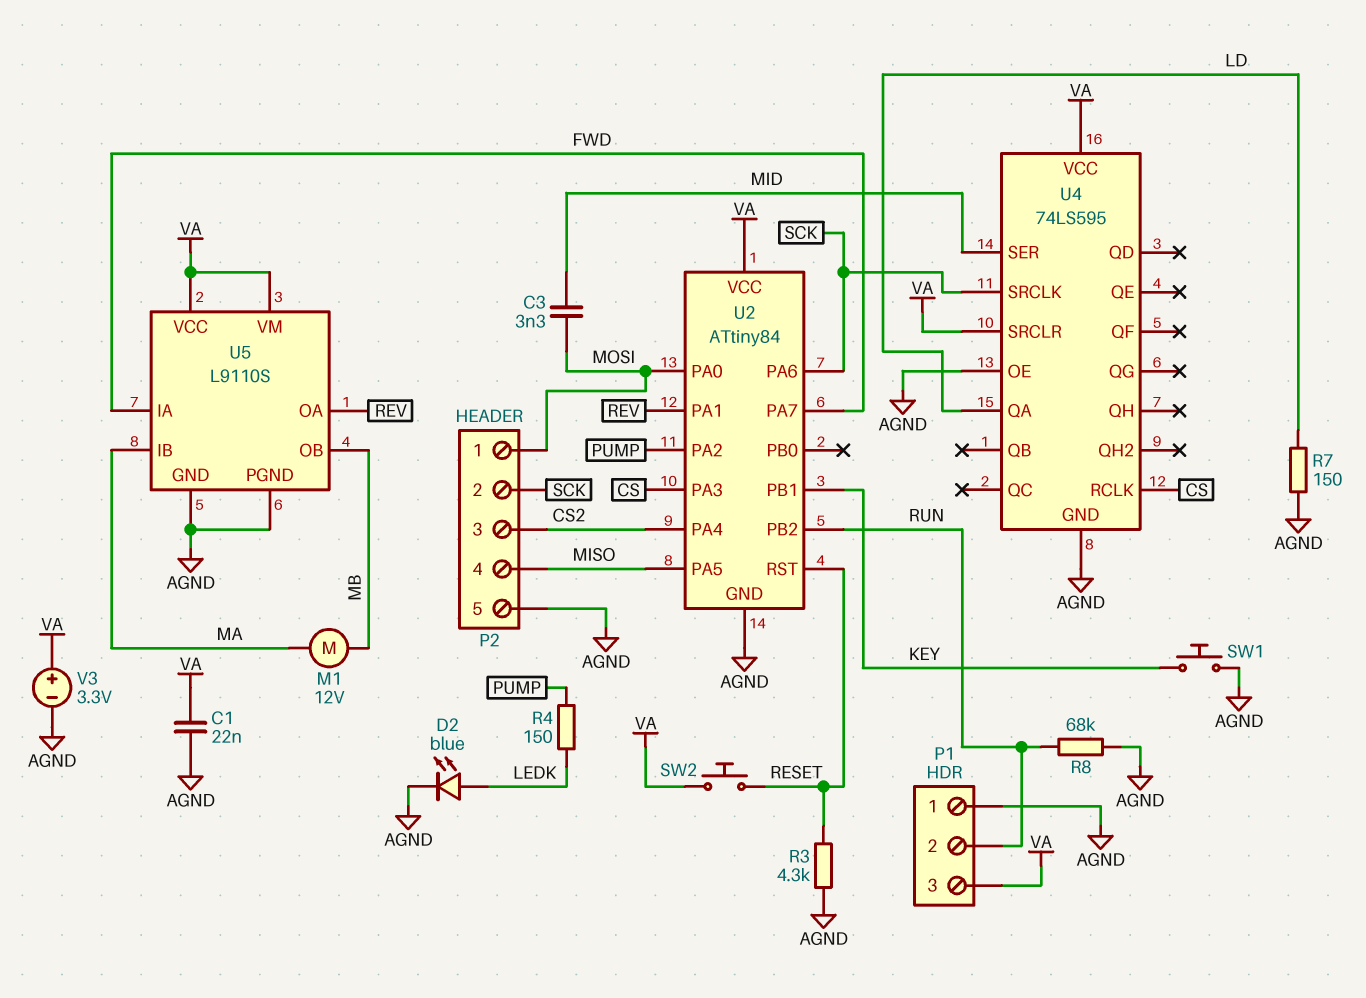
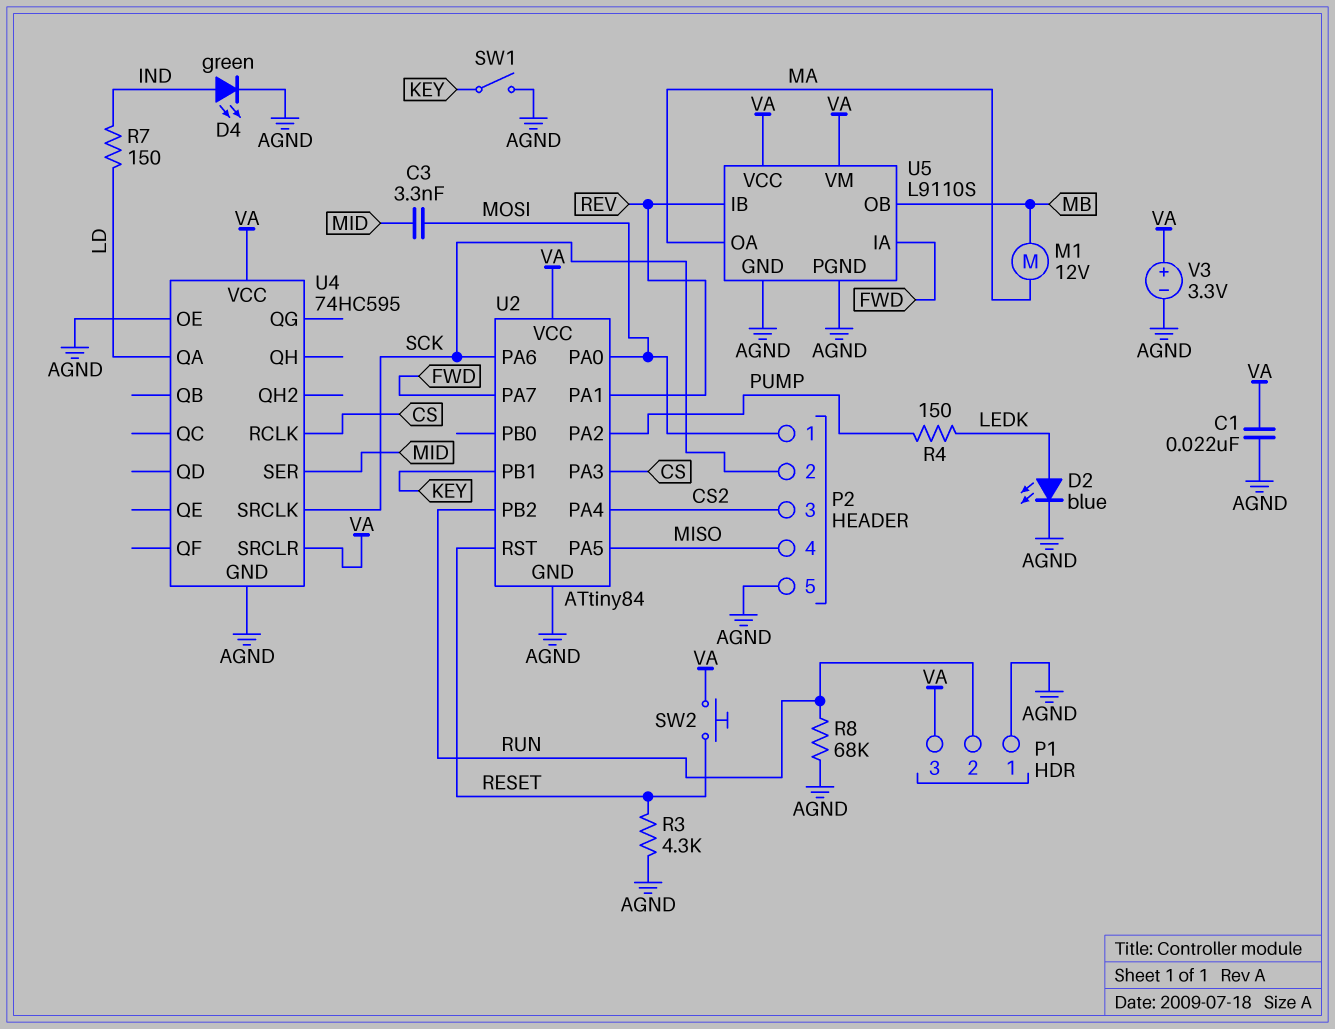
D4: none -> LED green (A IND, K AGND)
R7: 150 (AGND, LD) -> 150 (IND, LD)
SW1: button (AGND, KEY) -> switch (AGND, KEY)
U4: 74LS595 -> 74HC595
U5 pin IB: MA -> REV
U5 pin OA: REV -> MA

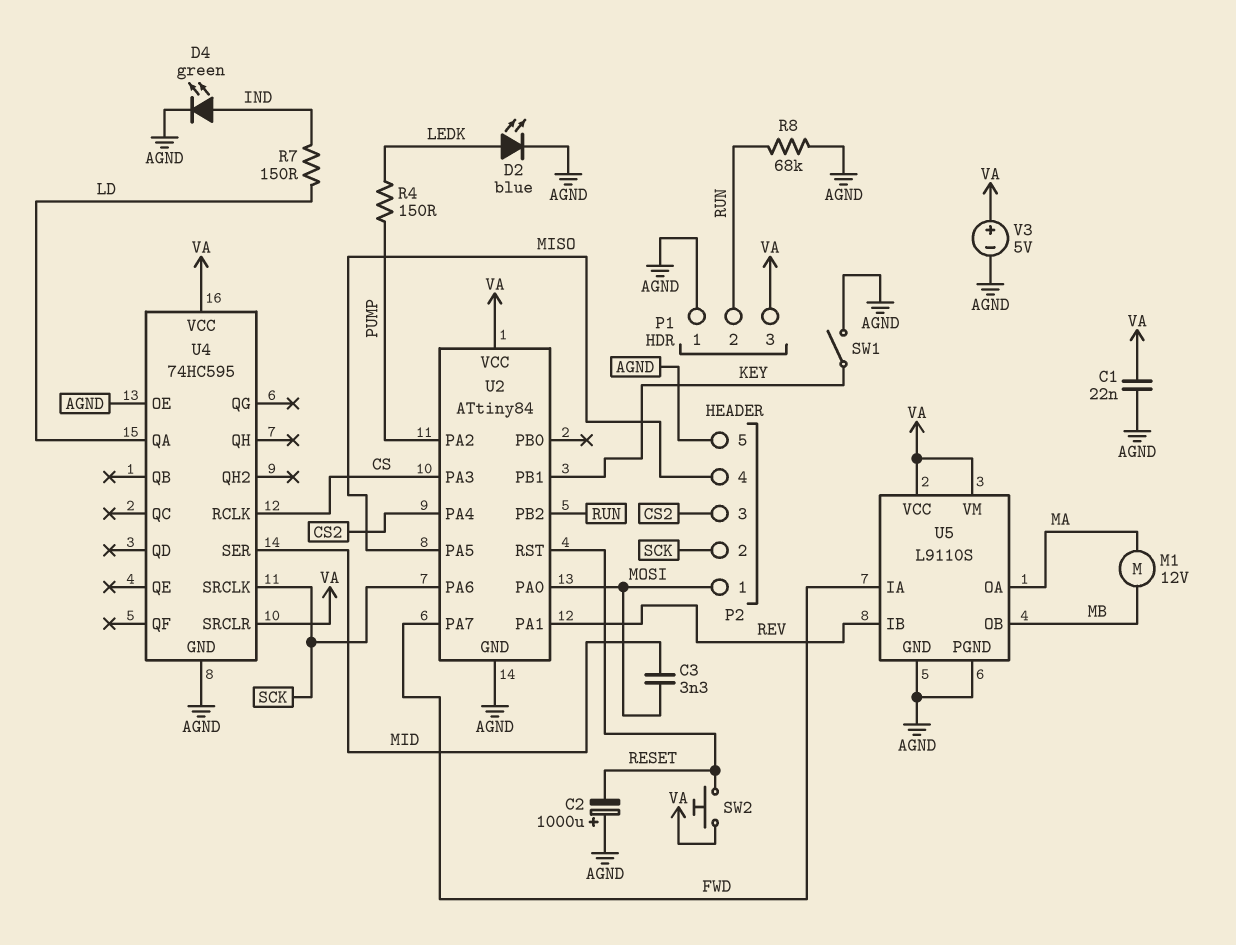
C2: none -> 1000uF (plus AGND, minus RESET)
R3: 4.3k (AGND, RESET) -> none
V3: 3.3V (plus VA, minus AGND) -> 5V (plus VA, minus AGND)

